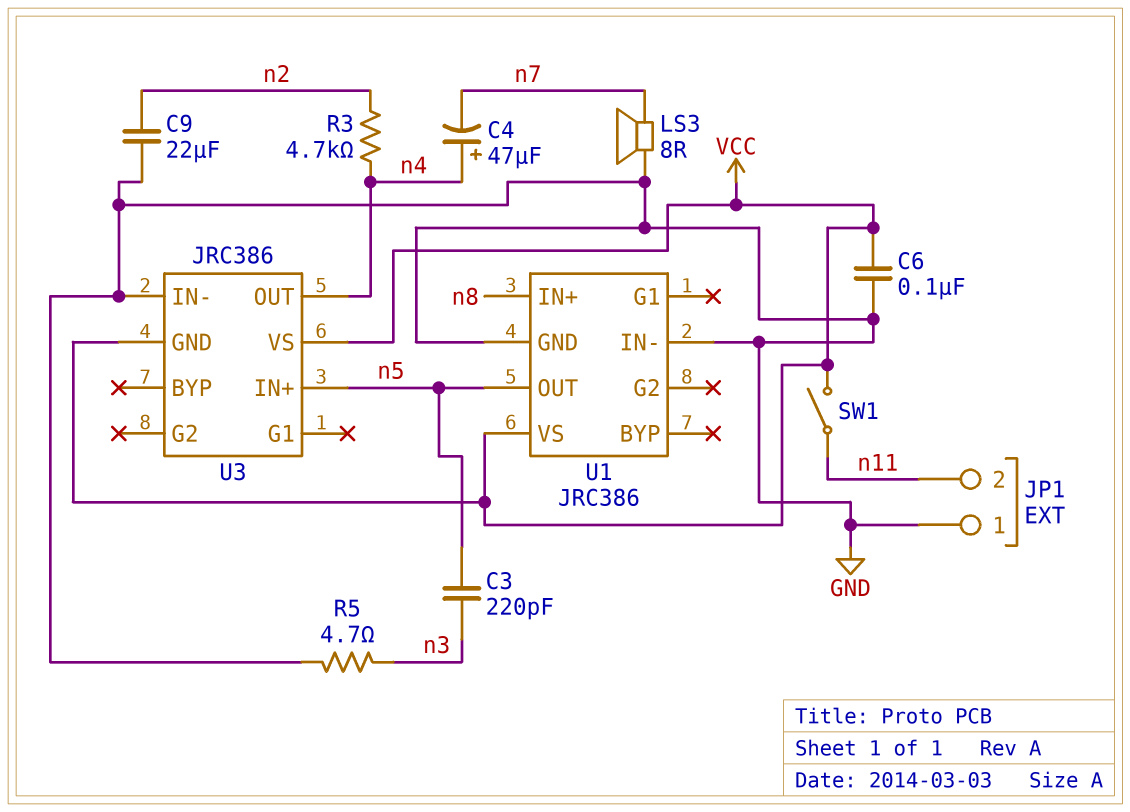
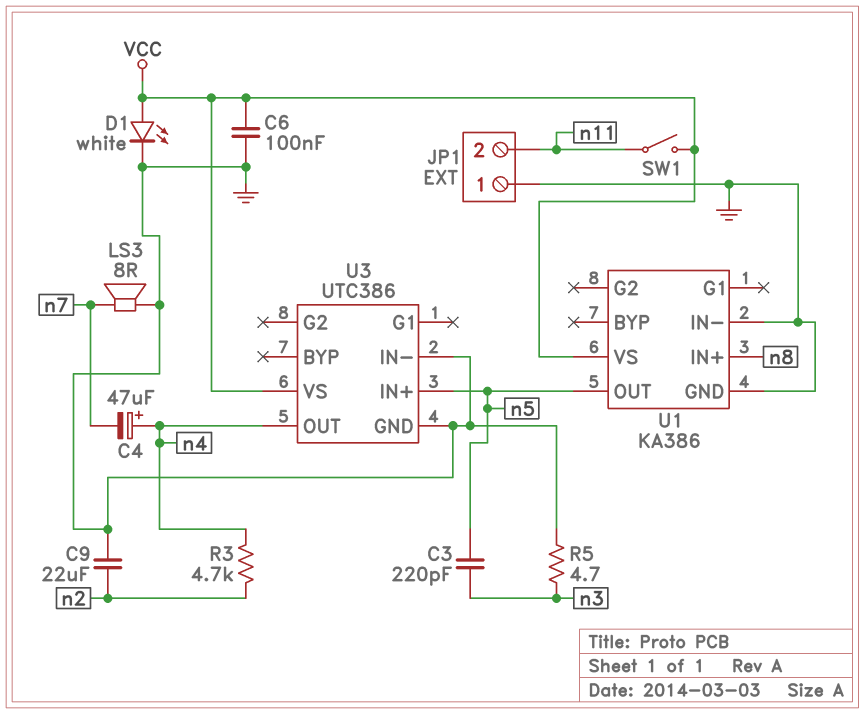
D1: none -> LED white (A VCC, K GND)
U1: JRC386 -> KA386
U3: JRC386 -> UTC386
U3 pin GND: VCC -> GND

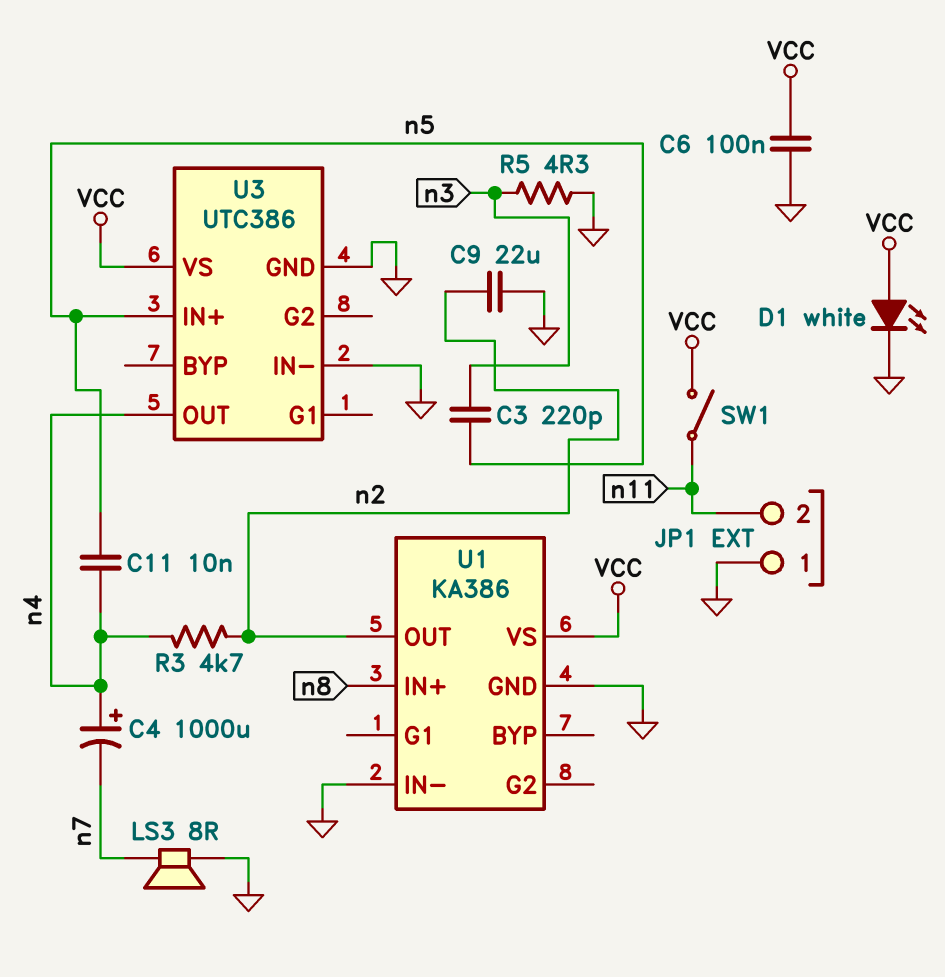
C4: 47uF (plus n4, minus n7) -> 1000uF (plus n4, minus n7)
C11: none -> 10nF (n4, n5)
R5: 4.7 (GND, n3) -> 4.3 (GND, n3)
U1 pin OUT: n5 -> n2

